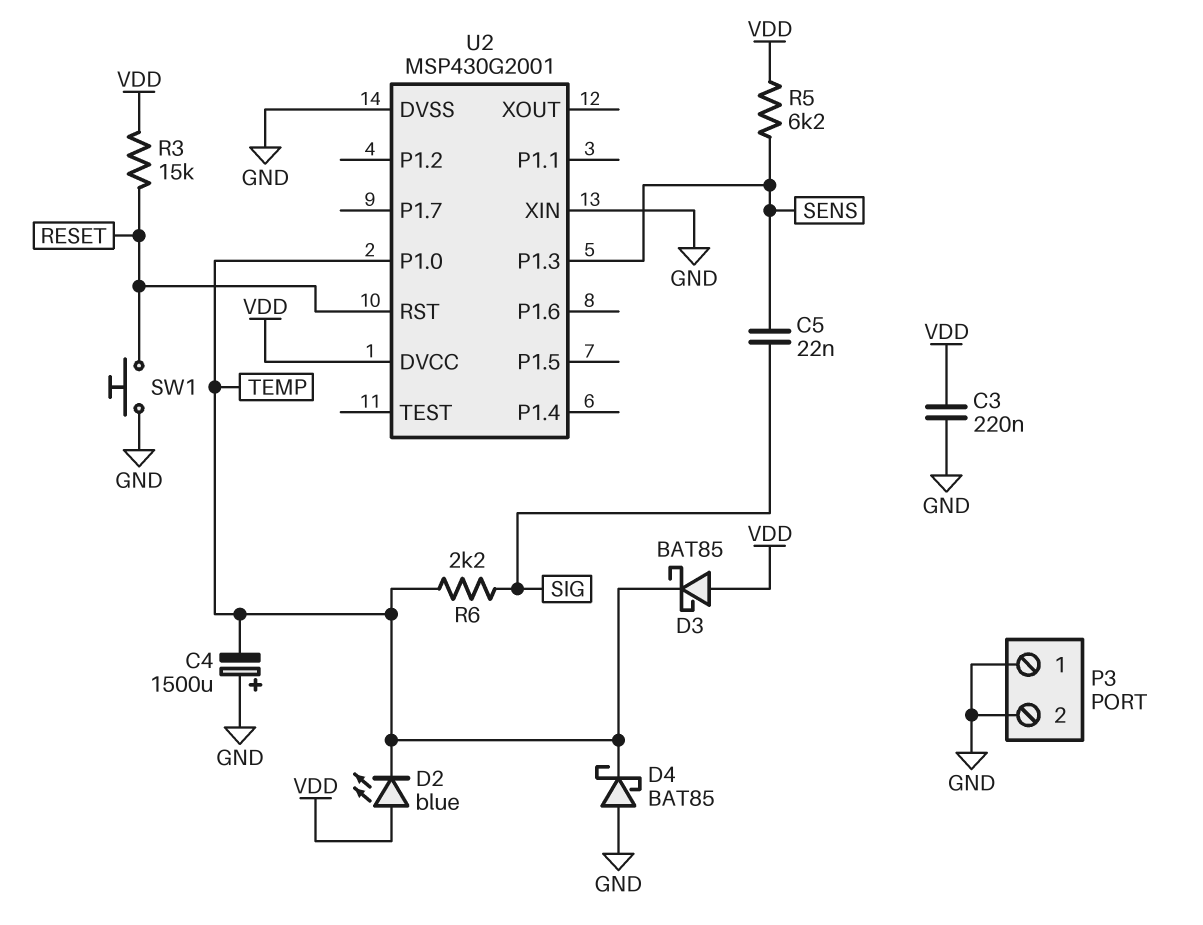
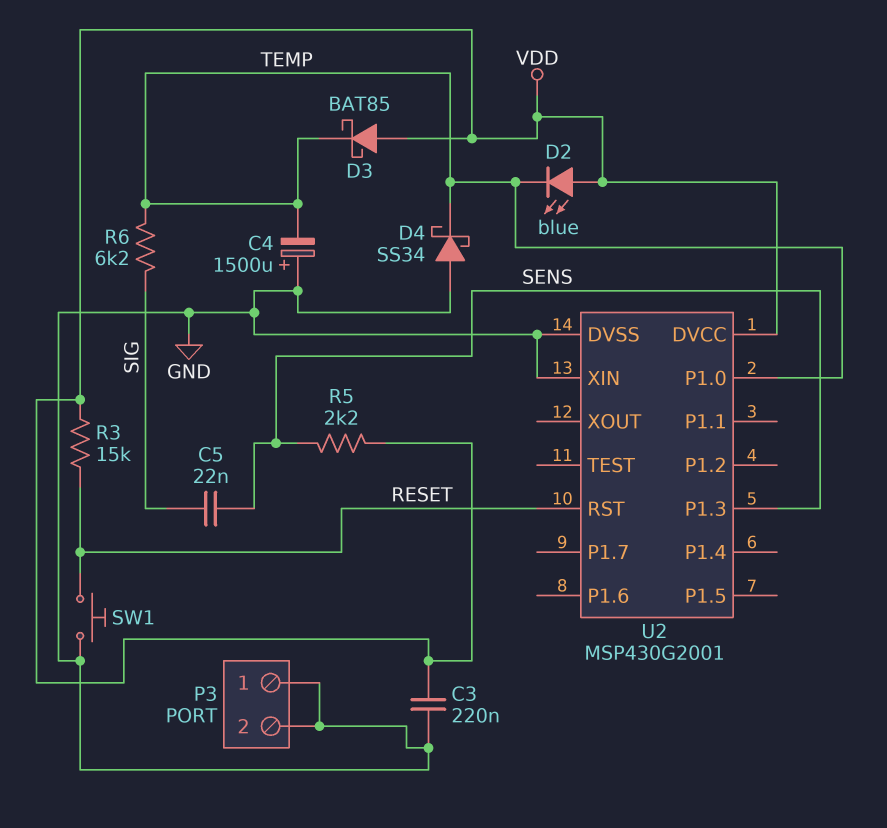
D4: schottky BAT85 (A GND, K TEMP) -> schottky SS34 (A GND, K TEMP)
R5: 6.2k (SENS, VDD) -> 2.2k (SENS, VDD)
R6: 2.2k (SIG, TEMP) -> 6.2k (SIG, TEMP)

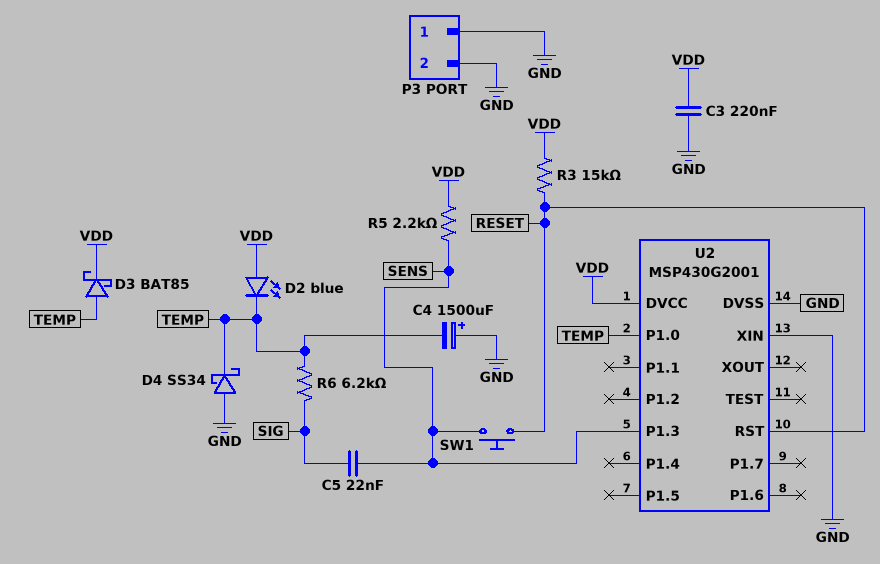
D3: schottky BAT85 (A VDD, K TEMP) -> schottky BAT85 (A TEMP, K VDD)
SW1: button (GND, RESET) -> button (RESET, SENS)

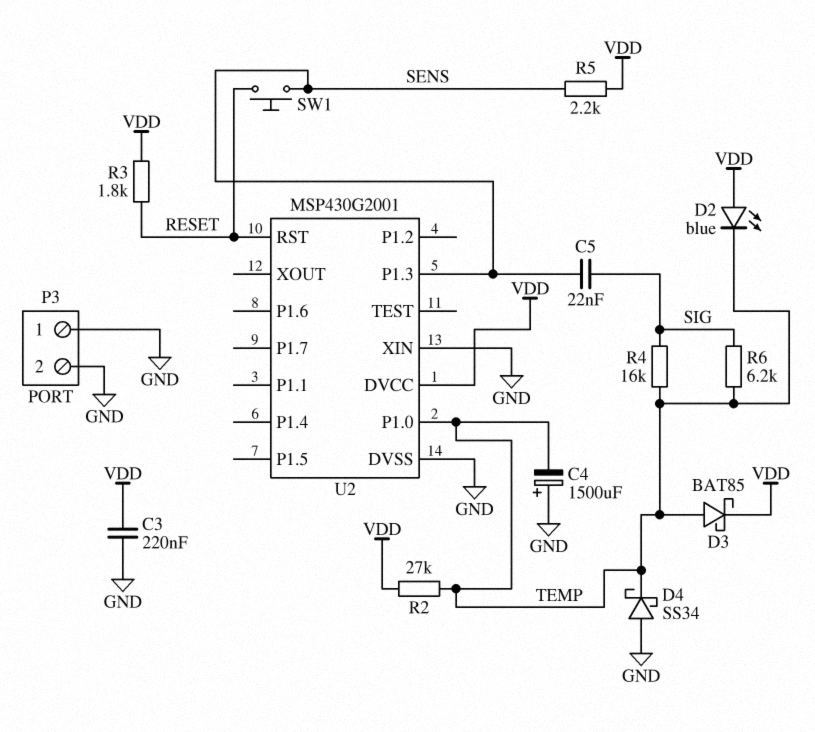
R2: none -> 27k (TEMP, VDD)
R3: 15k (RESET, VDD) -> 1.8k (RESET, VDD)
R4: none -> 16k (SIG, TEMP)

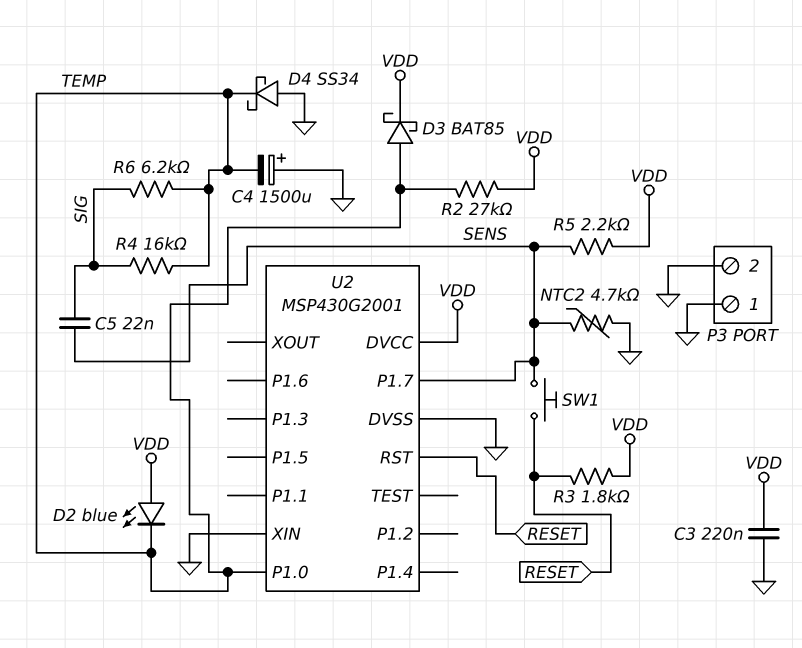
NTC2: none -> 4.7k (GND, SENS)
U2 pin P1.3: SENS -> none
U2 pin P1.7: none -> SENS

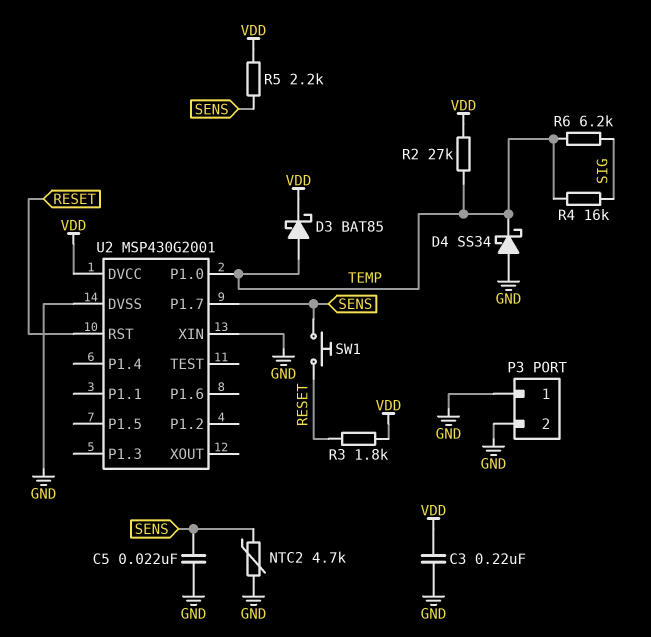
C4: 1500uF (plus GND, minus TEMP) -> none
C5: 22nF (SENS, SIG) -> 22nF (GND, SENS)
D2: LED blue (A VDD, K TEMP) -> none

